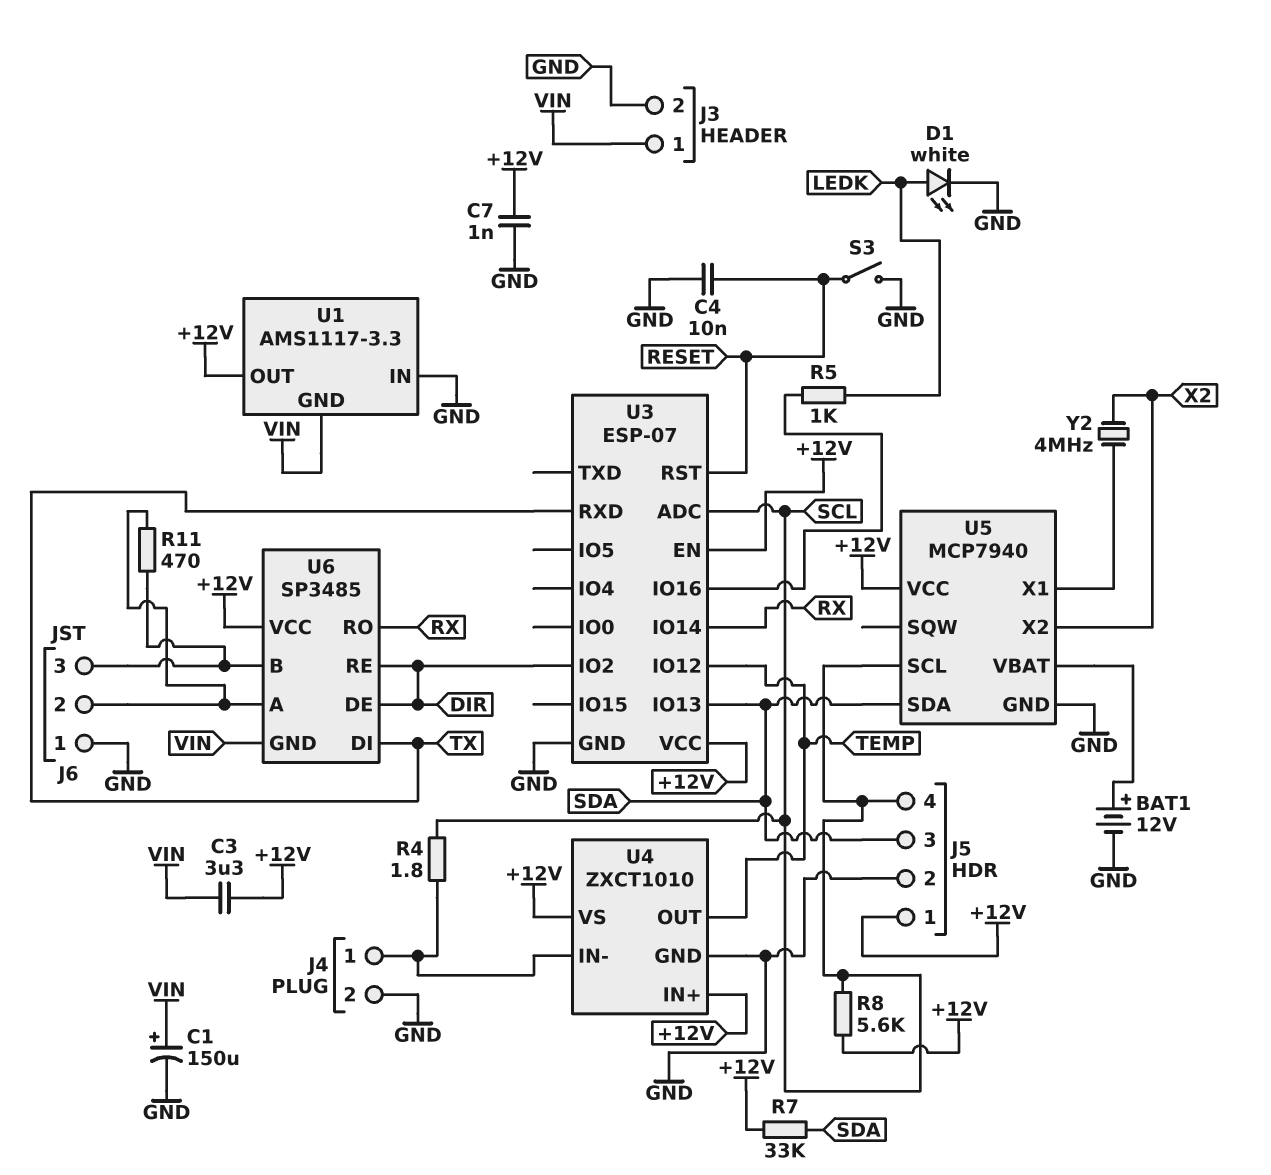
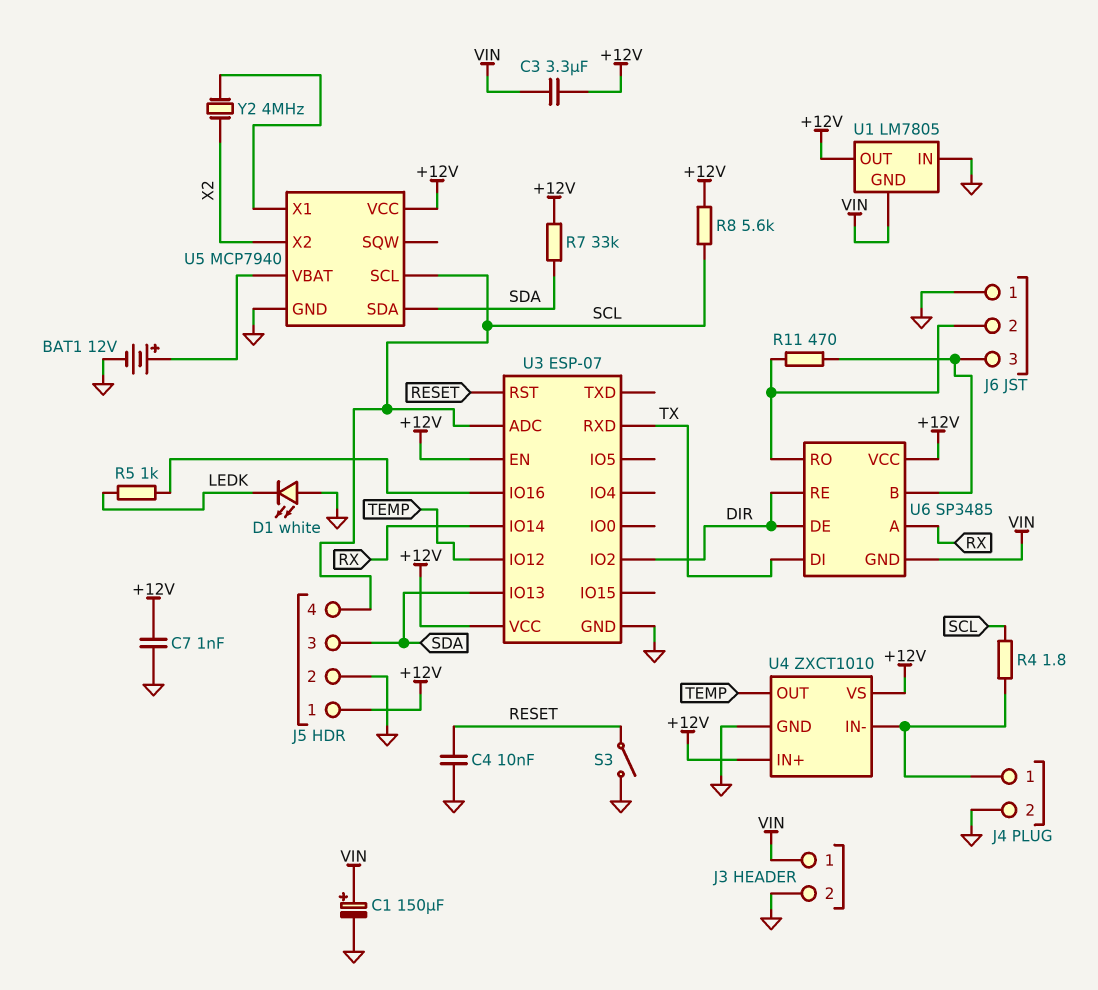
D1: LED white (A LEDK, K GND) -> LED white (A GND, K LEDK)
U1: AMS1117-3.3 -> LM7805
U6 pin A: J6/2 -> RX
U6 pin RO: RX -> J6/2

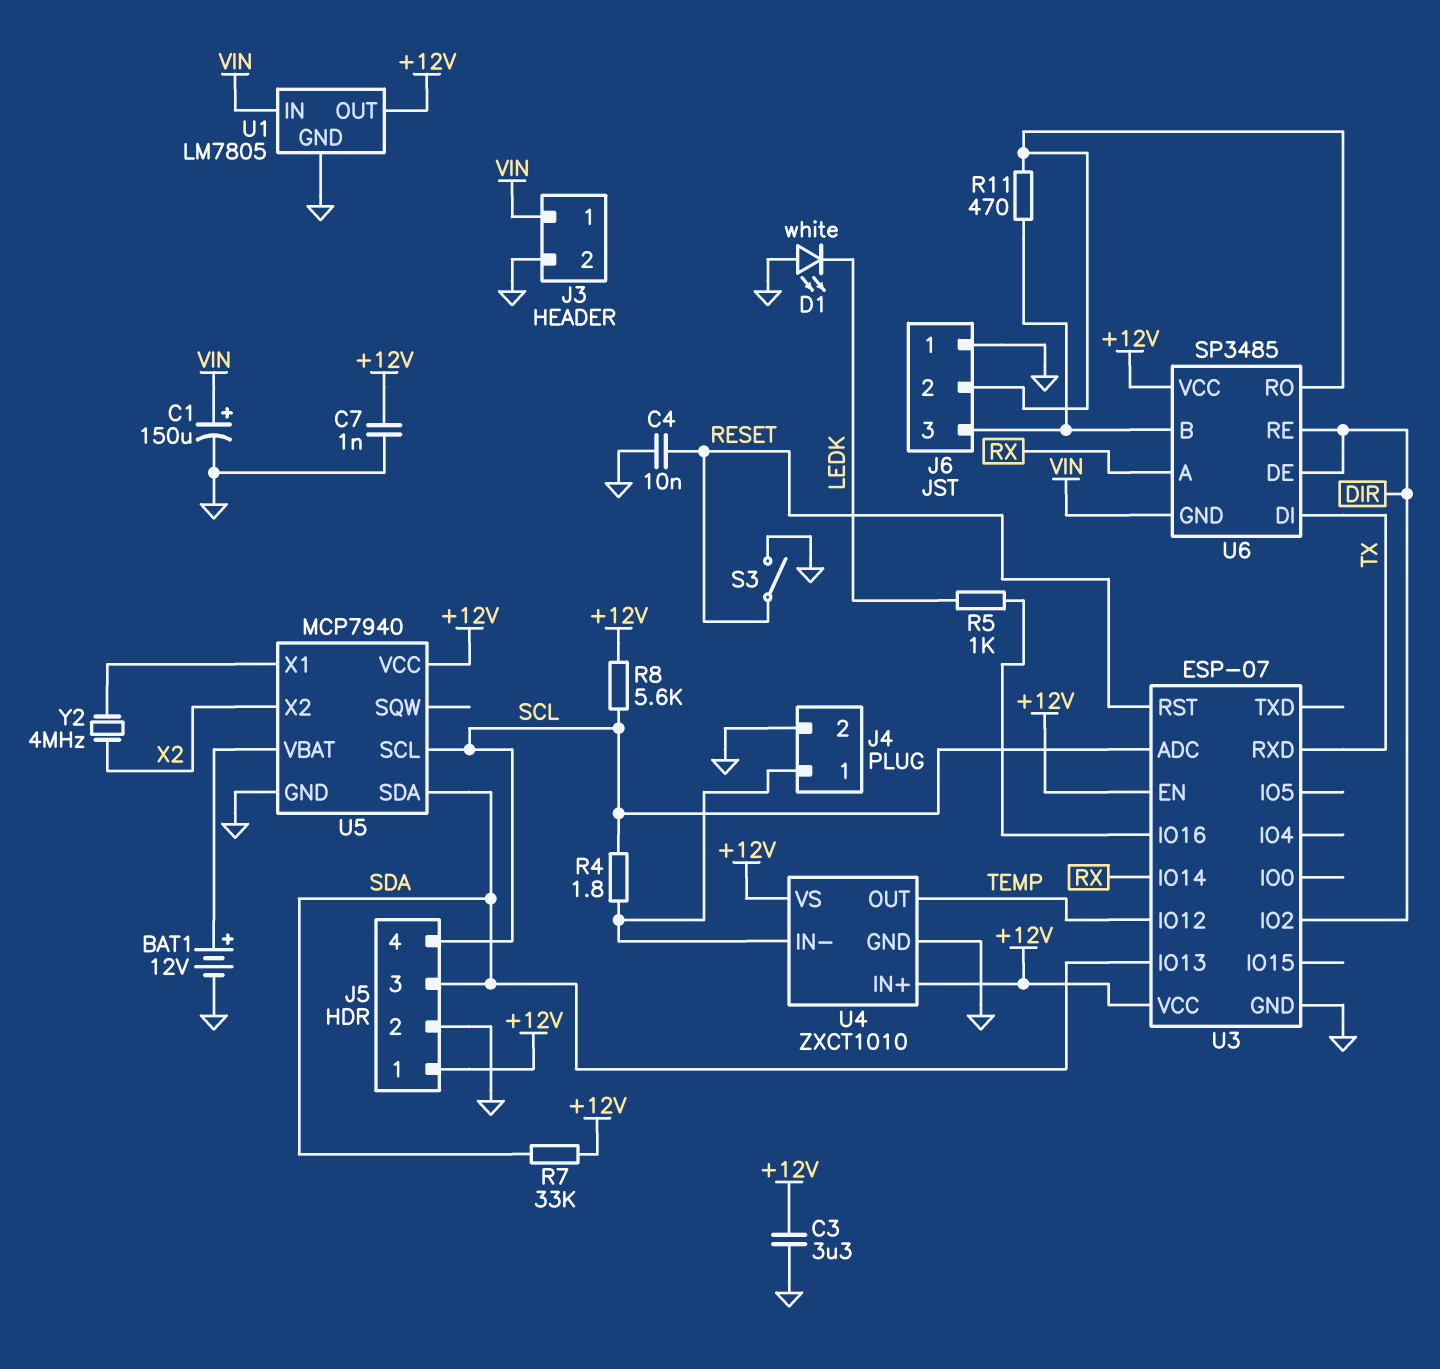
C3: 3.3uF (+12V, VIN) -> 3.3uF (+12V, GND)
U1 pin GND: VIN -> GND
U1 pin IN: GND -> VIN

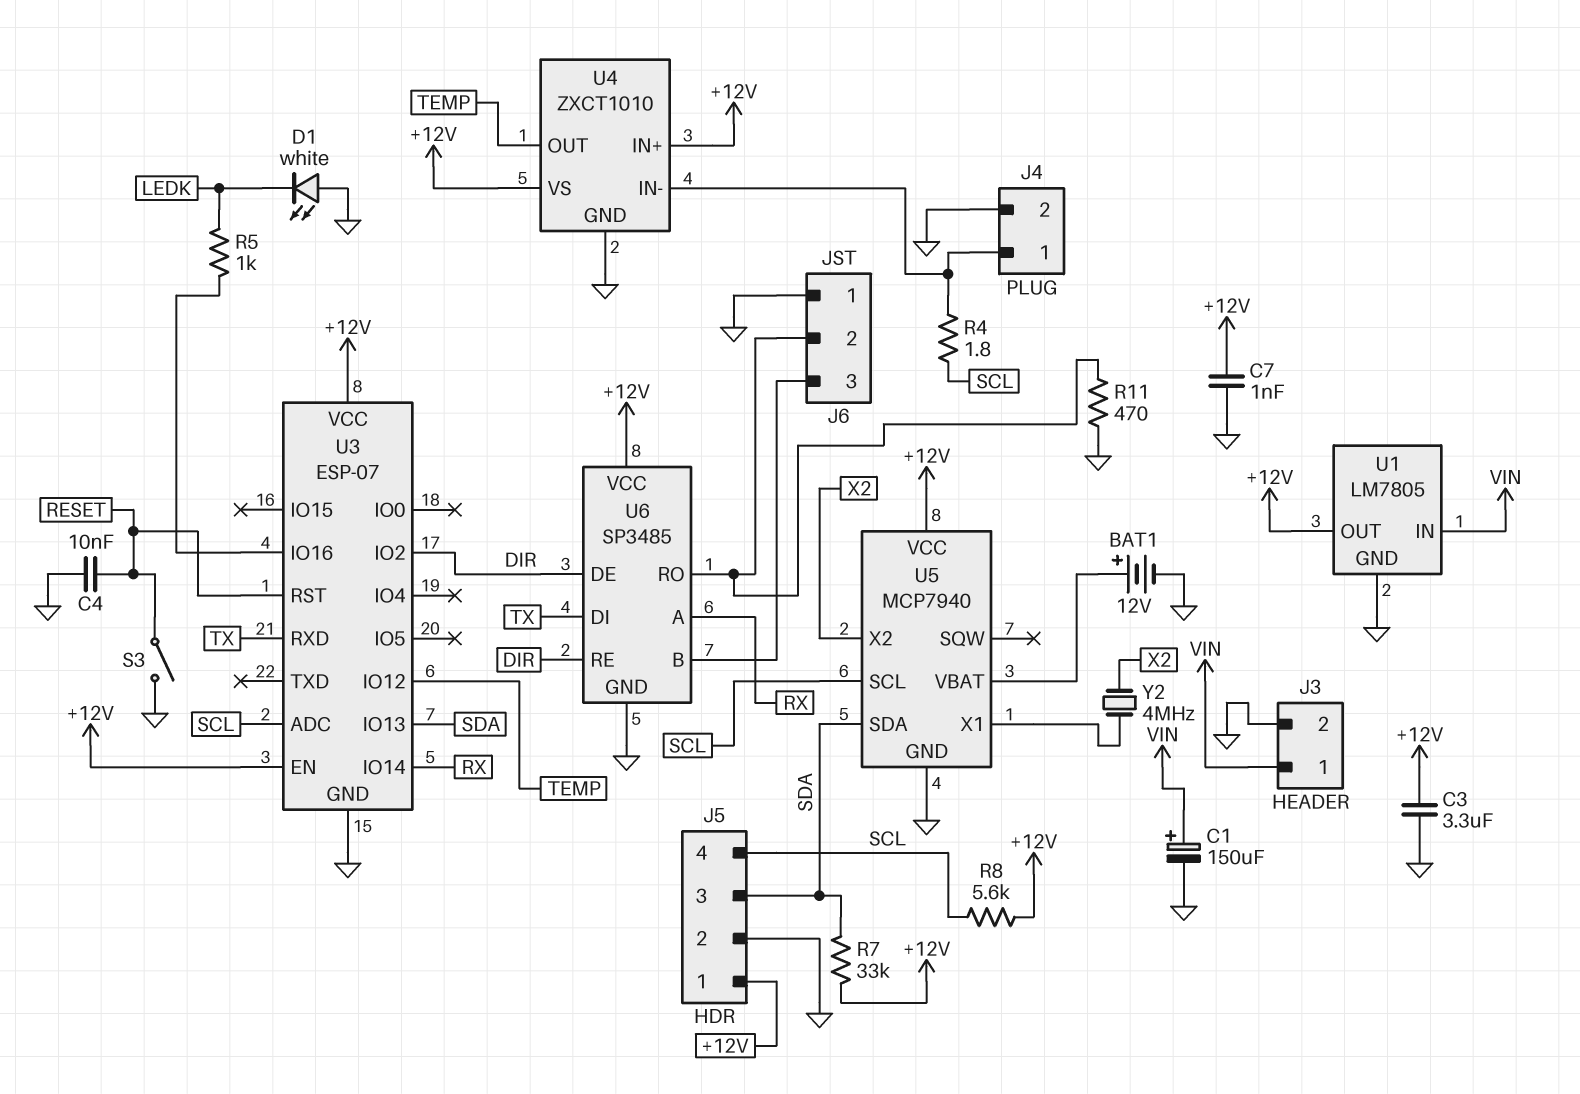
R11: 470 (J6/2, J6/3) -> 470 (GND, J6/2)
U6 pin GND: VIN -> GND

